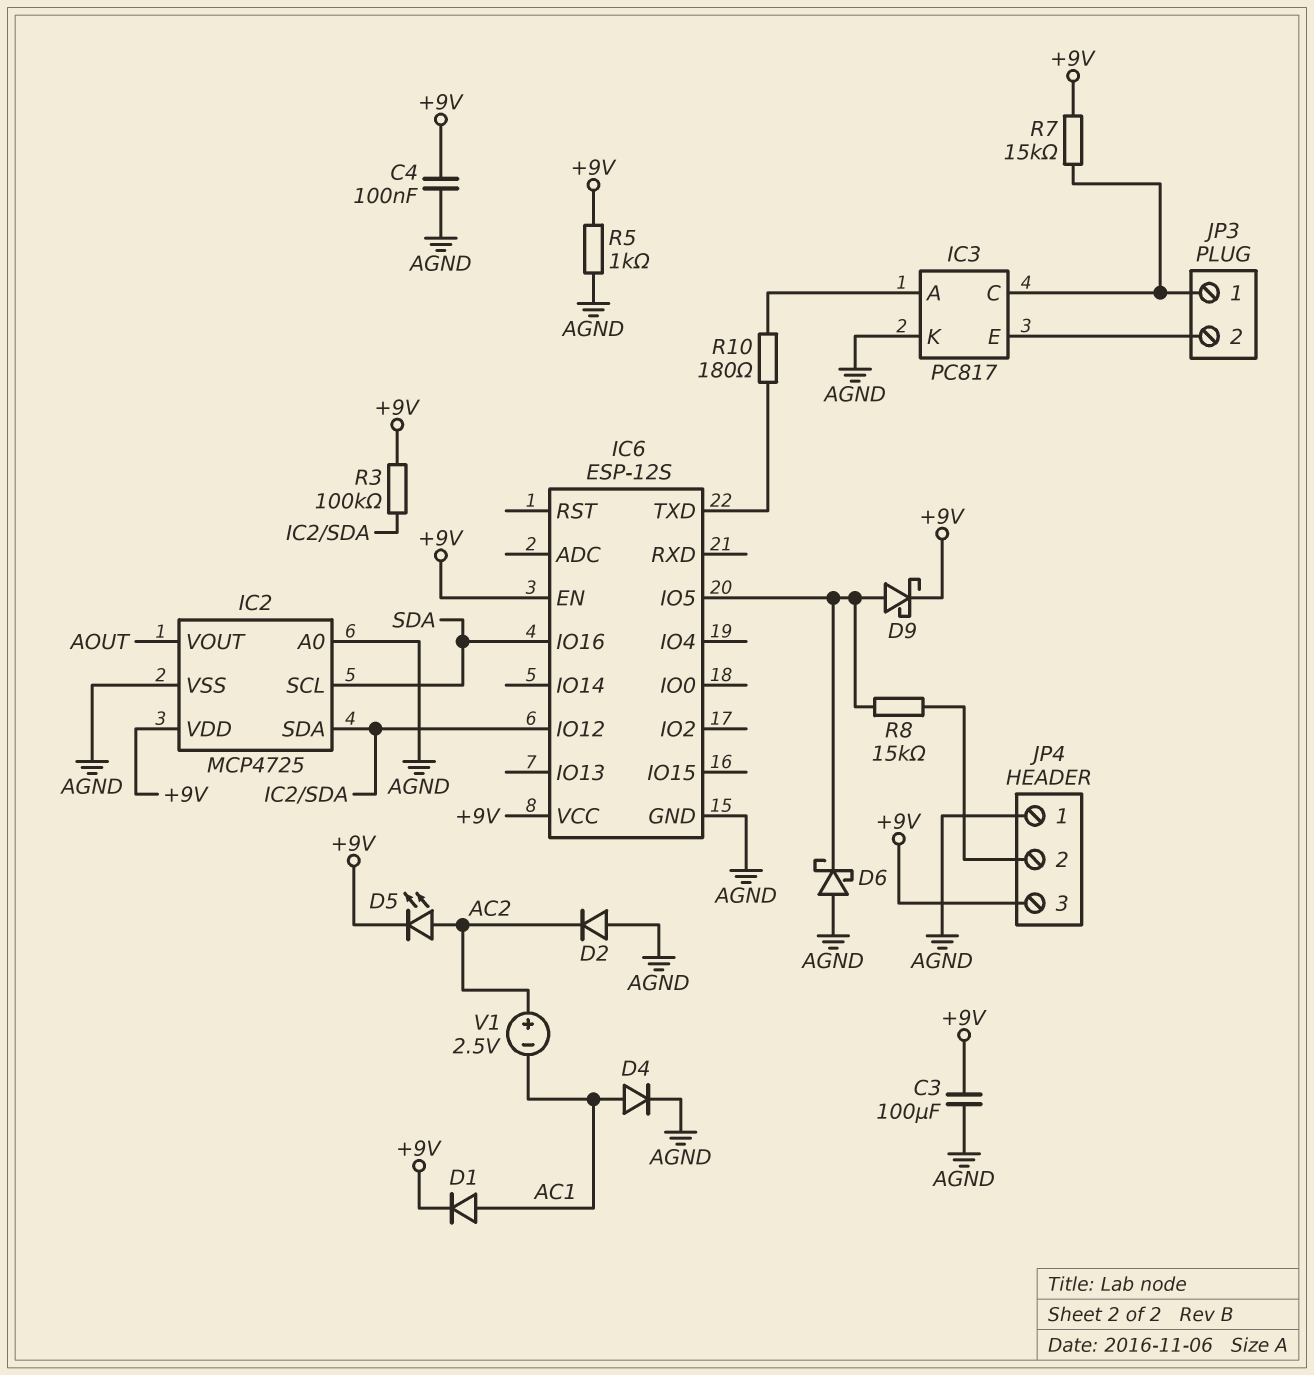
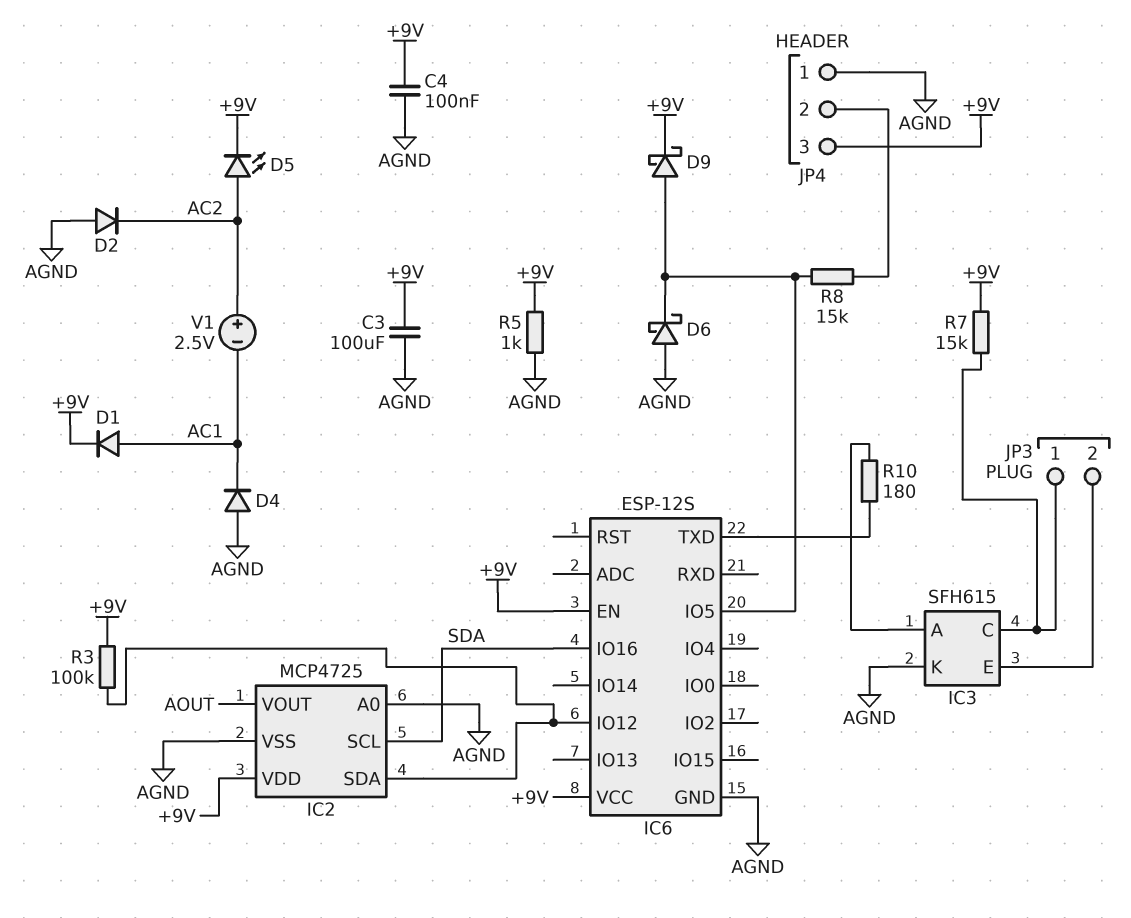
D4: diode (A AC1, K AGND) -> diode (A AGND, K AC1)
IC3: PC817 -> SFH615

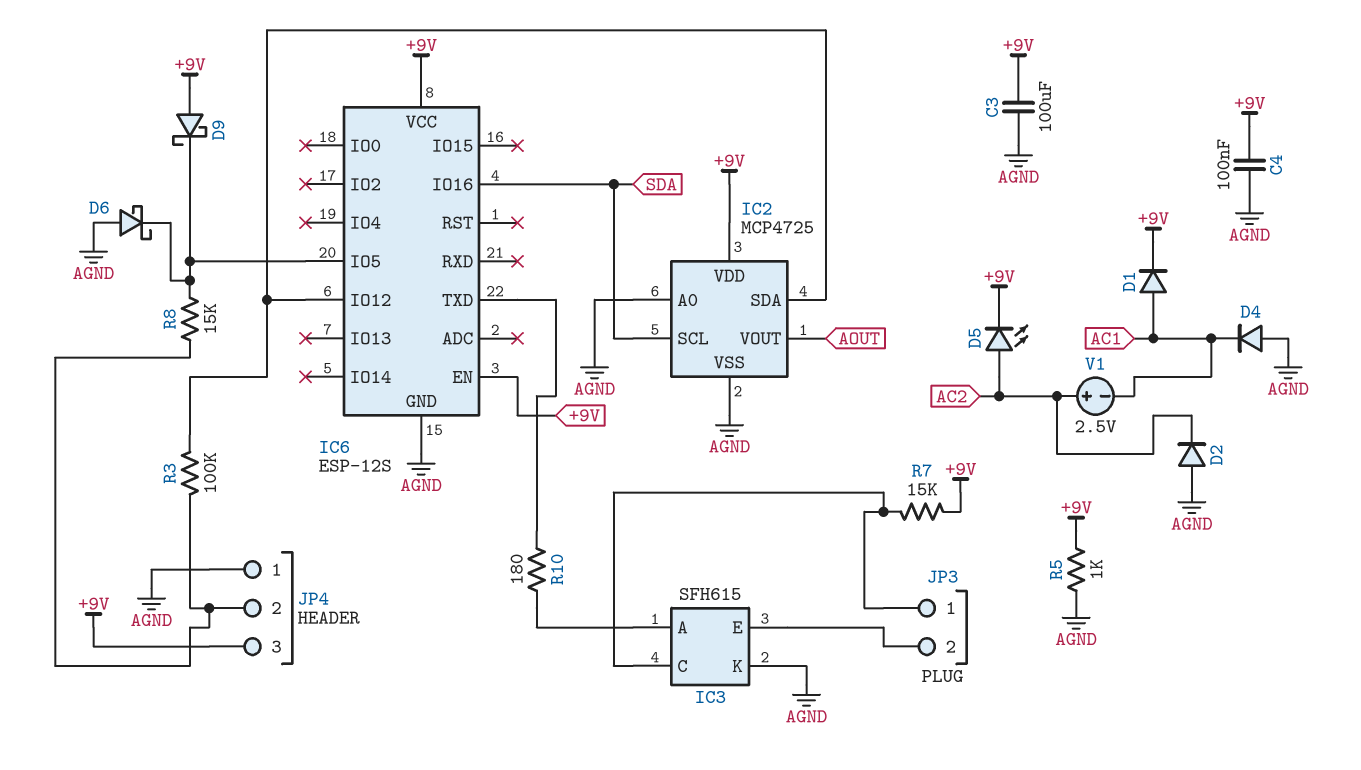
D9: schottky (A IC6/IO5, K +9V) -> schottky (A +9V, K IC6/IO5)
R3: 100k (+9V, IC2/SDA) -> 100k (IC2/SDA, JP4/2)

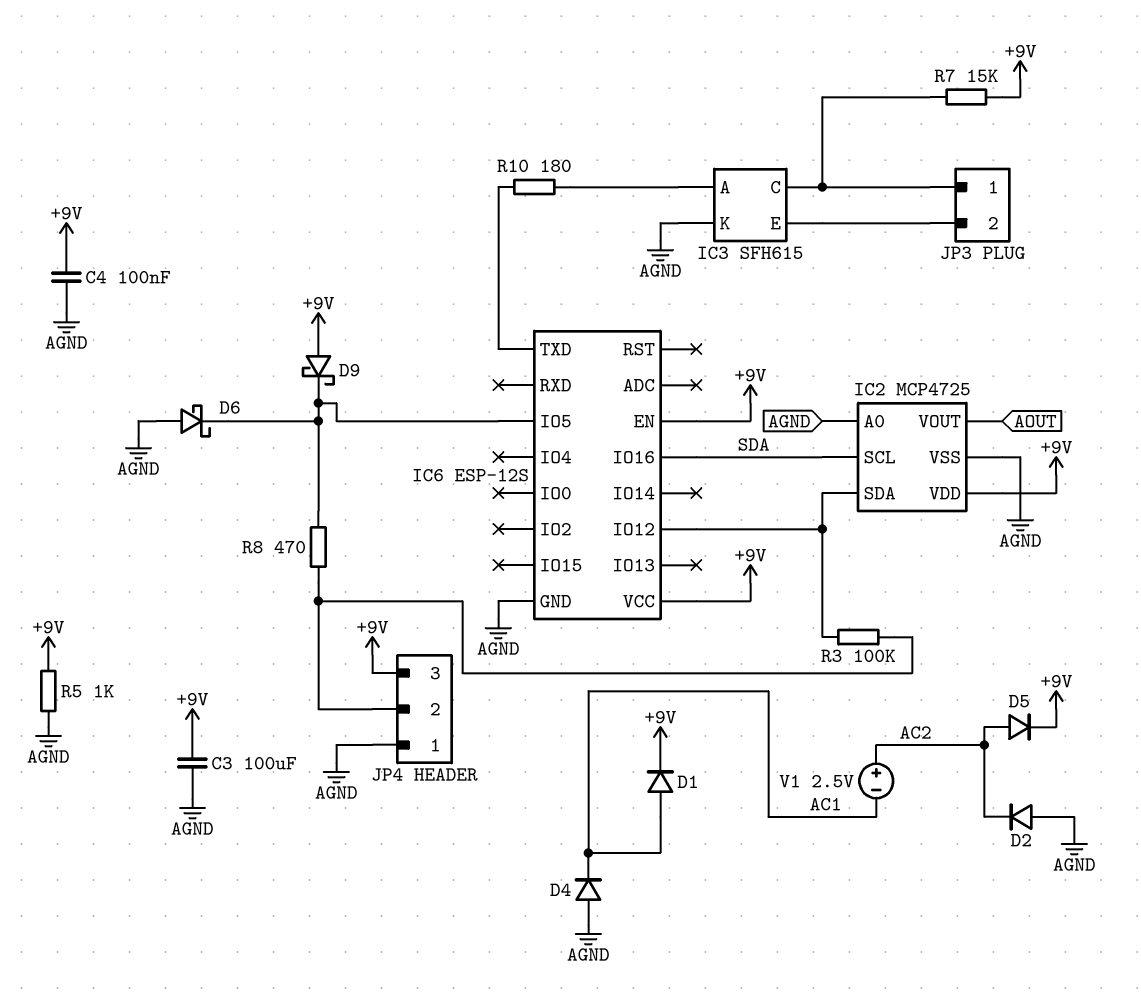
D5: LED (A AC2, K +9V) -> diode (A AC2, K +9V)
R8: 15k (IC6/IO5, JP4/2) -> 470 (IC6/IO5, JP4/2)

